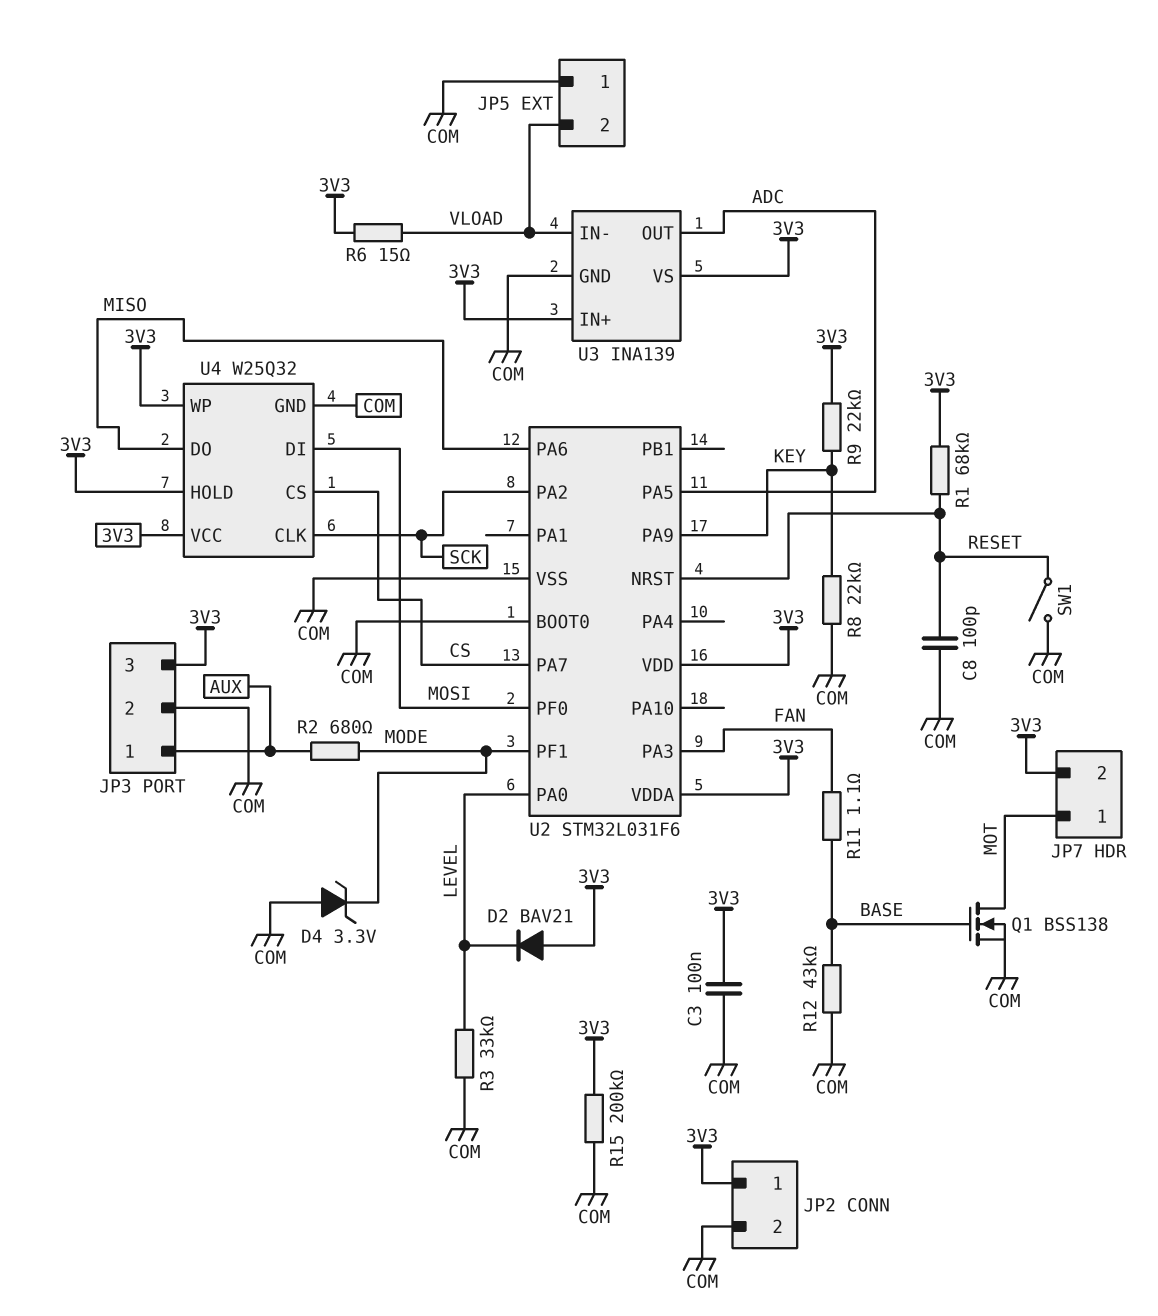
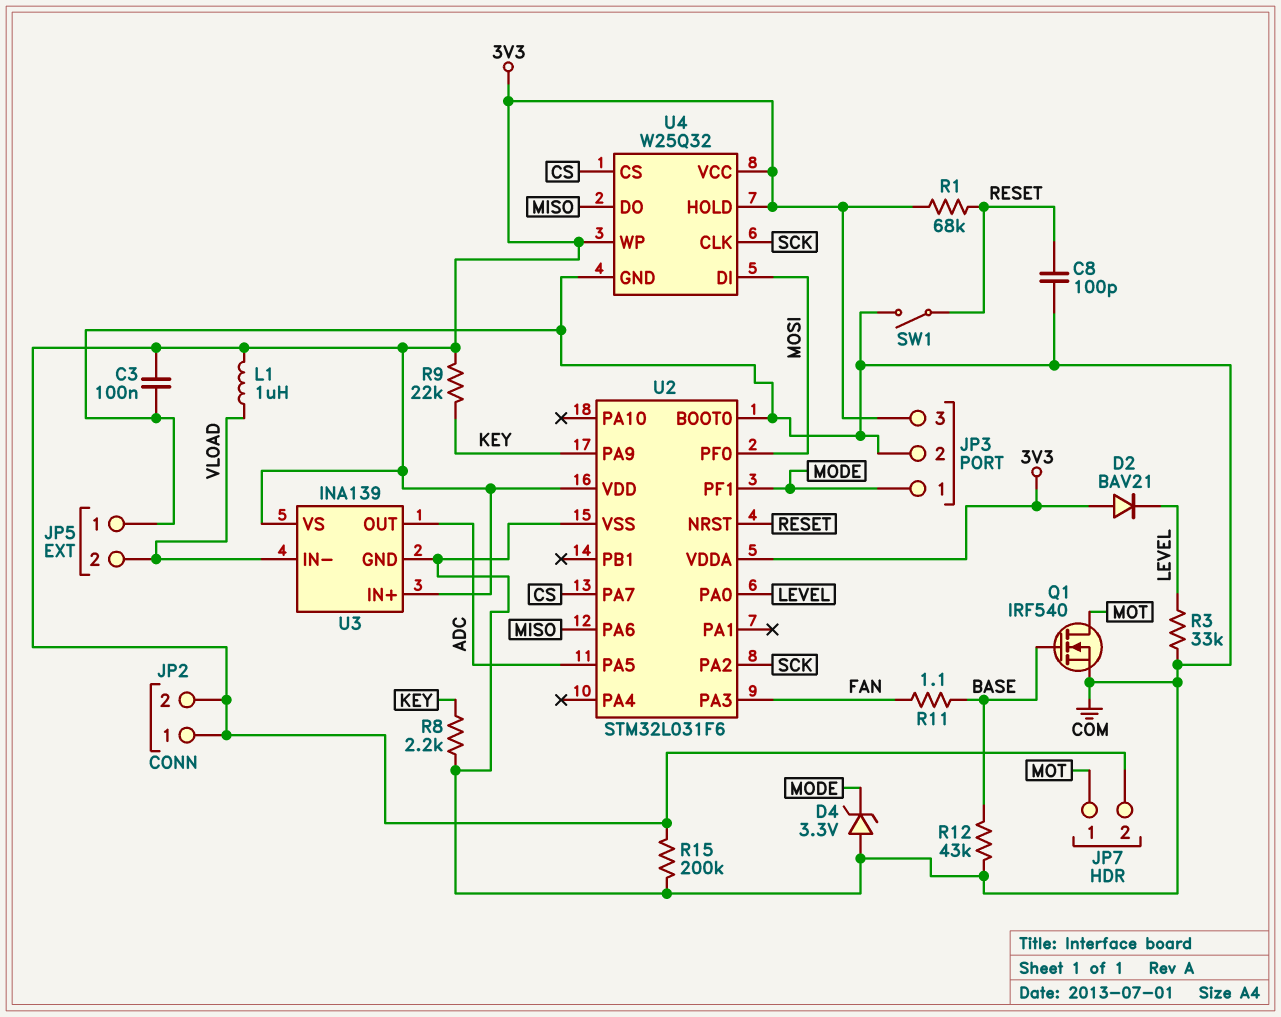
JP2 pin 2: COM -> 3V3
JP3 pin 1: AUX -> MODE
L1: none -> 1uH (3V3, VLOAD)
Q1: NMOS BSS138 (G BASE, D MOT, S COM) -> NMOS IRF540 (G BASE, D MOT, S COM)
R2: 680 (AUX, MODE) -> none
R6: 15 (3V3, VLOAD) -> none
R8: 22k (COM, KEY) -> 2.2k (COM, KEY)

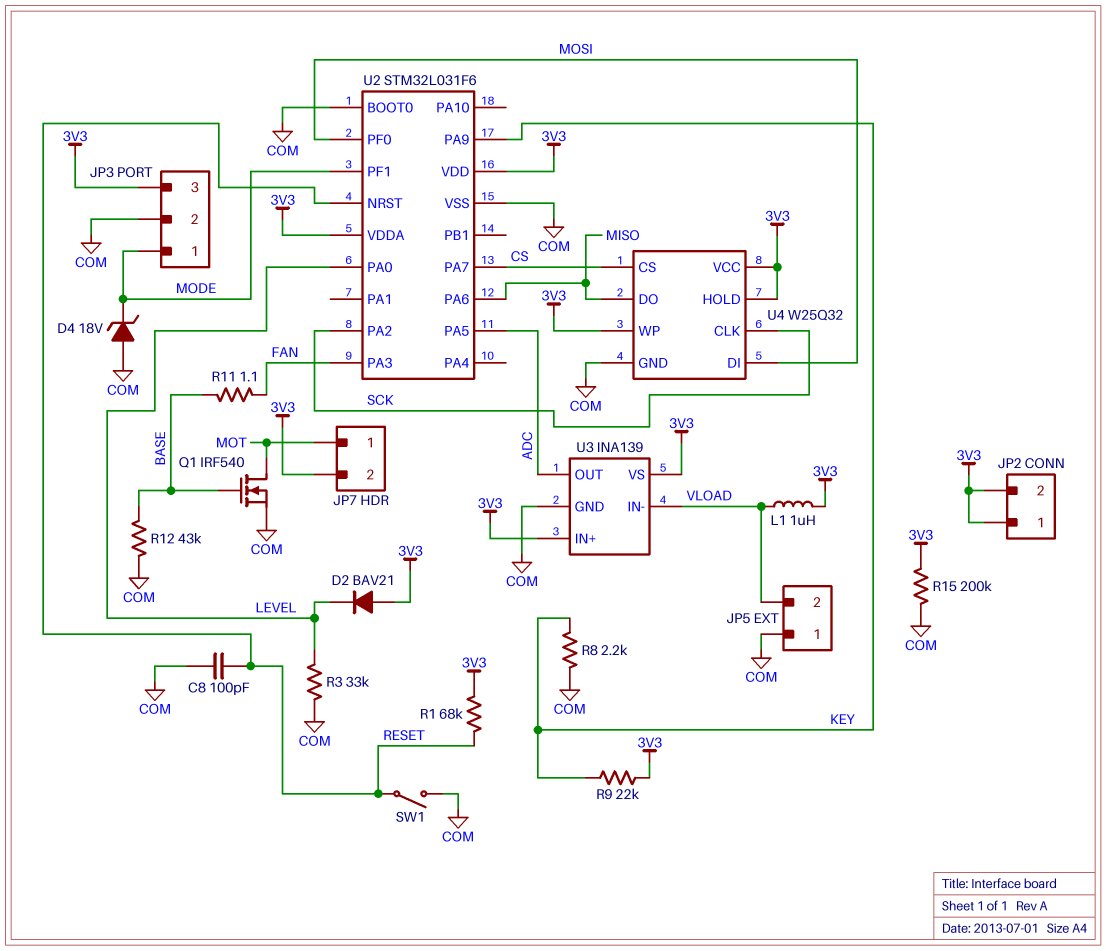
C3: 100nF (3V3, COM) -> none
D4: zener 3.3V (A COM, K MODE) -> zener 18V (A COM, K MODE)

